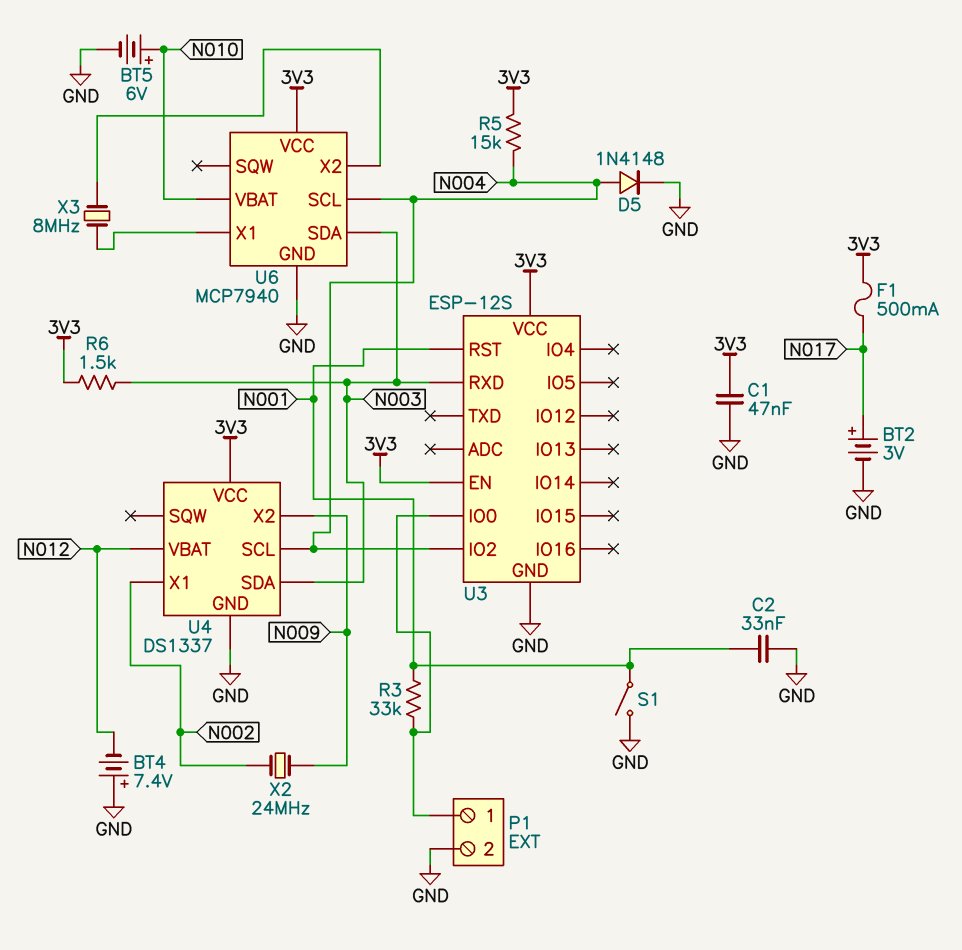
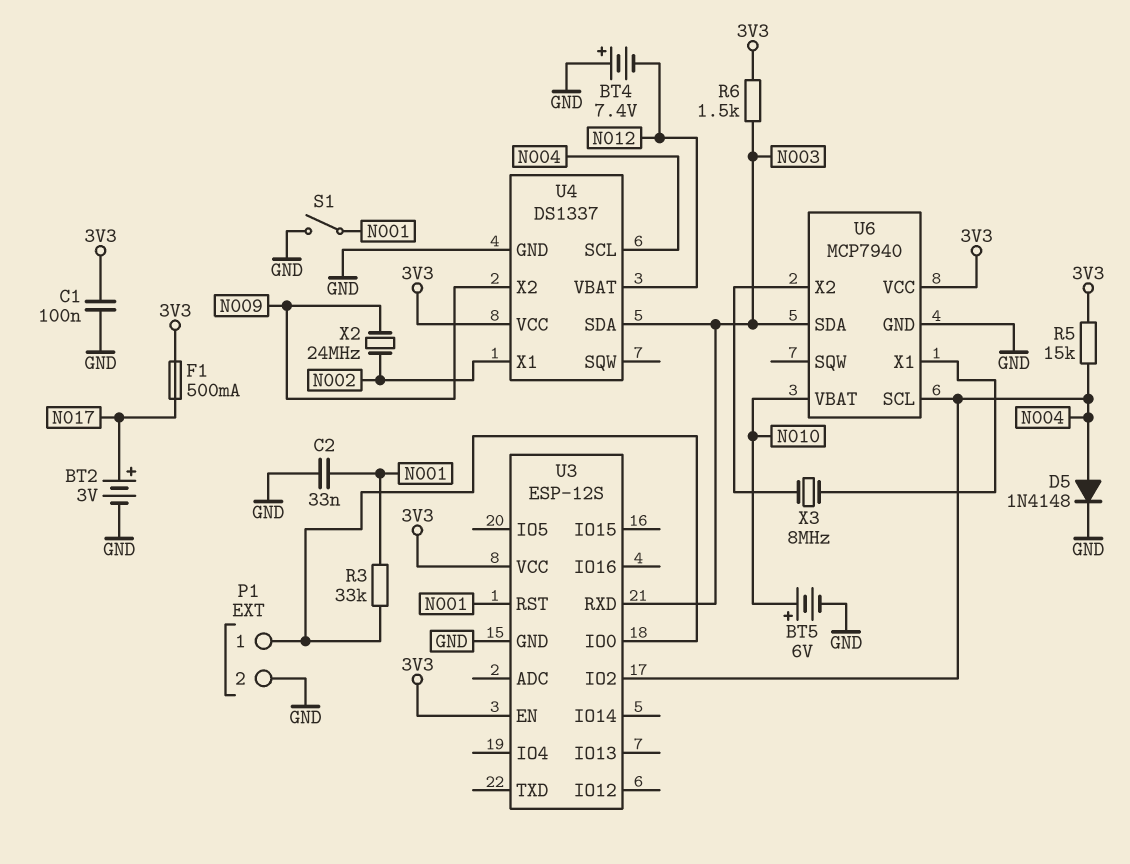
C1: 47nF (3V3, GND) -> 100nF (3V3, GND)

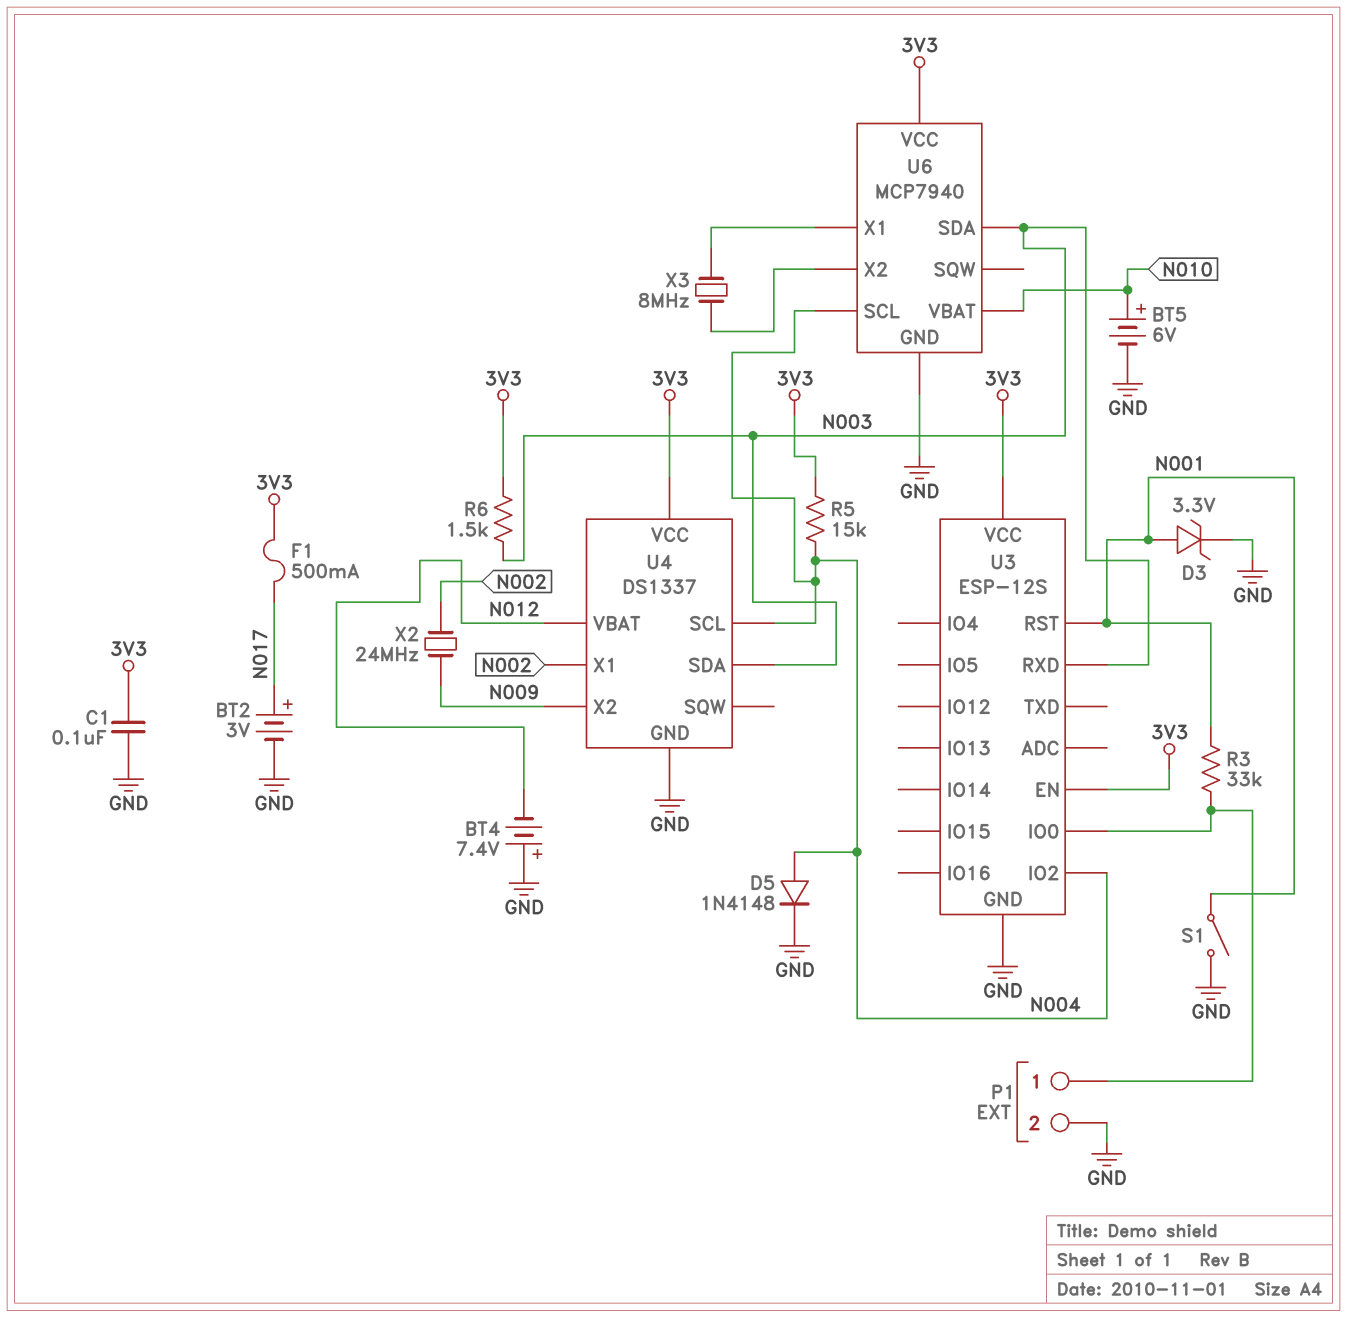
C2: 33nF (GND, N001) -> none
D3: none -> zener 3.3V (A N001, K GND)

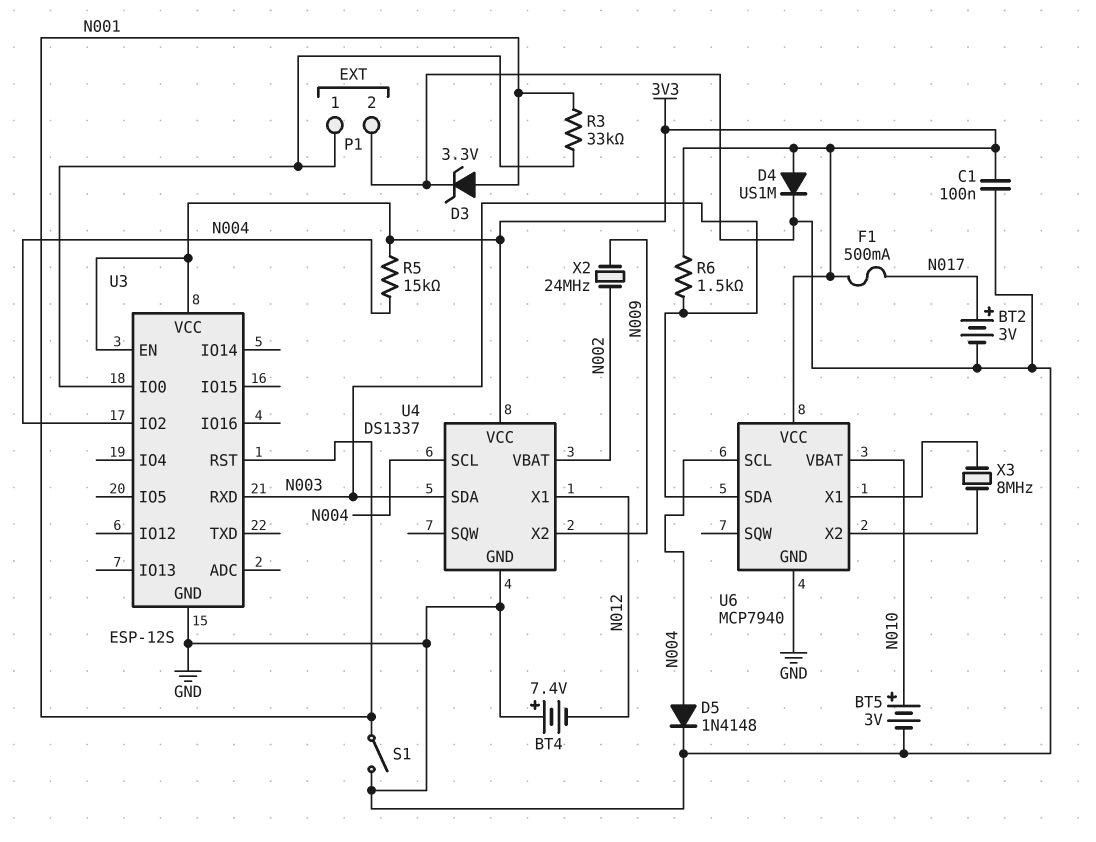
BT5: 6V (plus N010, minus GND) -> 3V (plus N010, minus GND)
D4: none -> diode US1M (A 3V3, K GND)
U4 pin VBAT: N012 -> N002
U4 pin X1: N002 -> N012

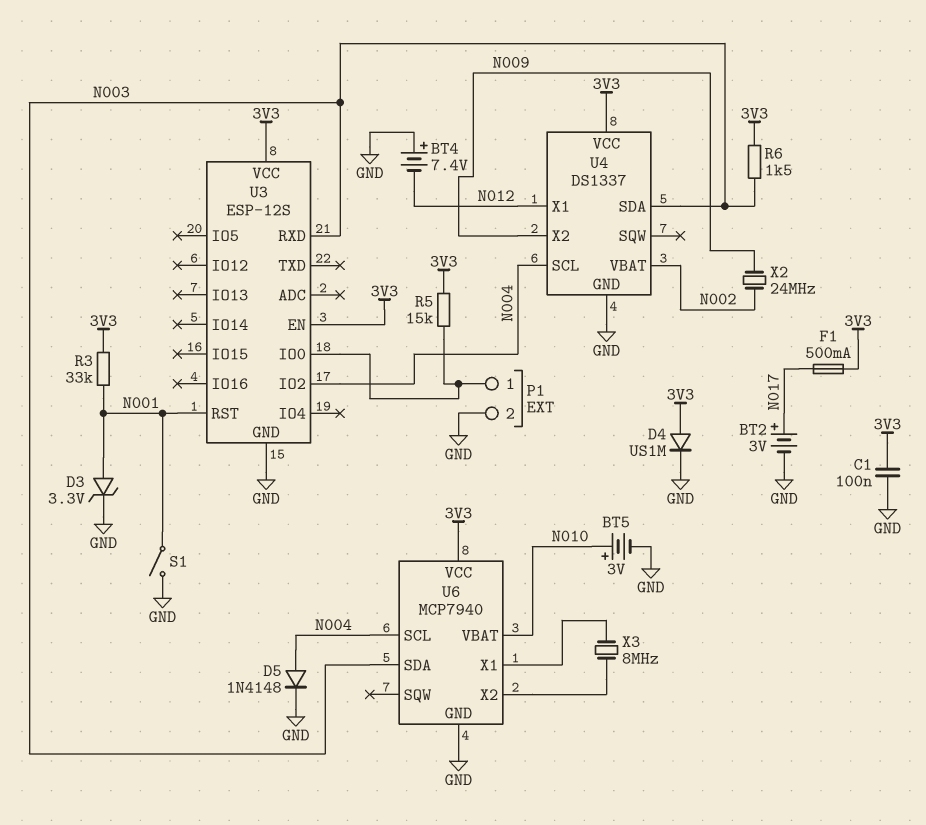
R3: 33k (N001, P1/1) -> 33k (3V3, N001)
R5: 15k (3V3, N004) -> 15k (3V3, P1/1)

